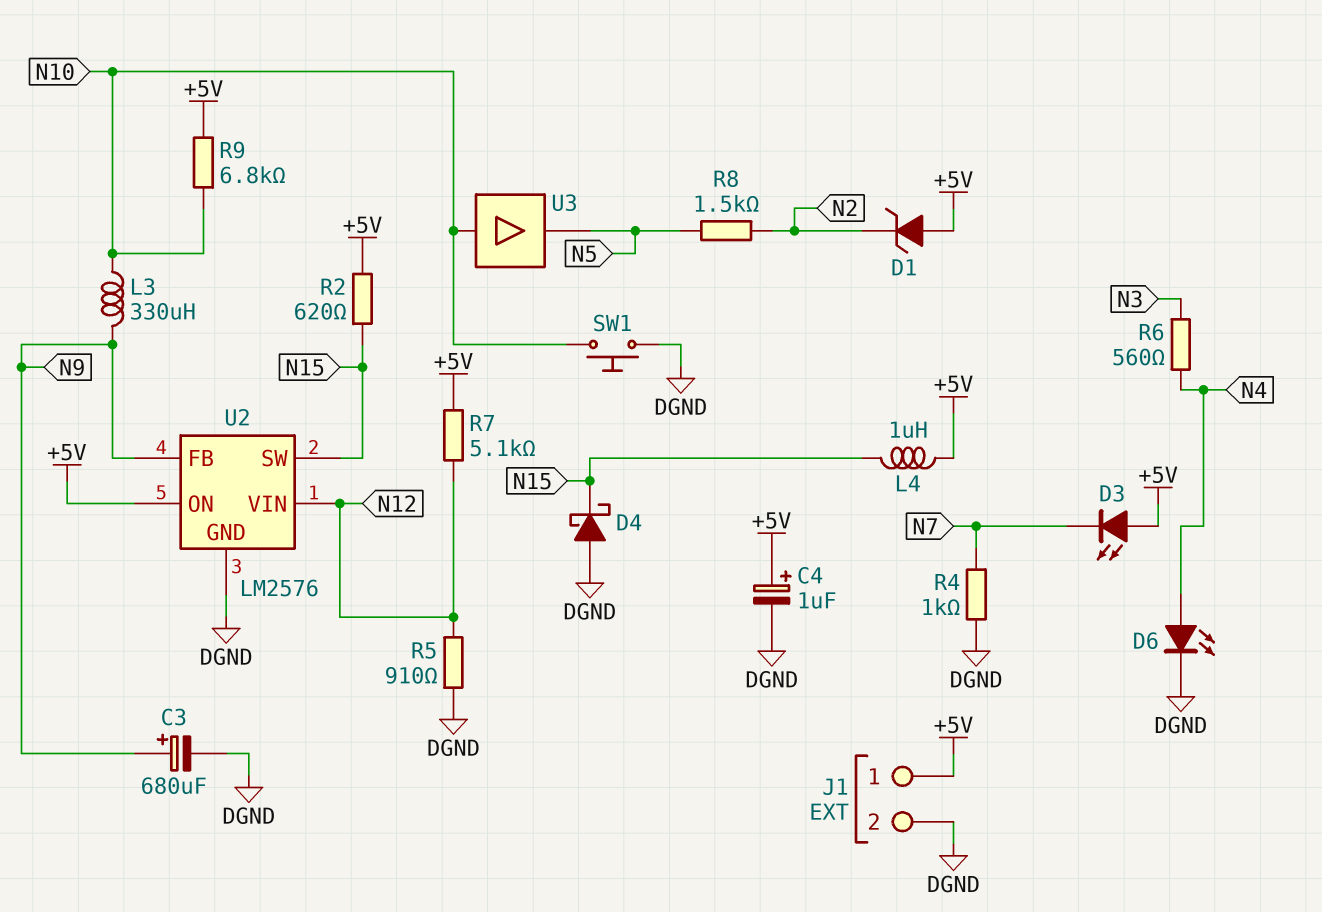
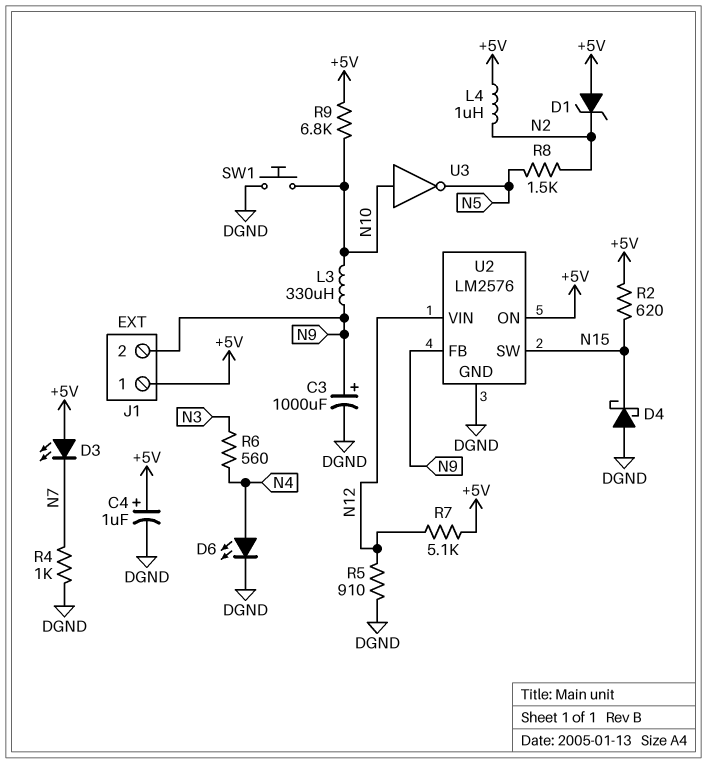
C3: 680uF (plus N9, minus DGND) -> 1000uF (plus N9, minus DGND)
J1 pin 2: DGND -> N9
L4: 1uH (+5V, N15) -> 1uH (+5V, N2)
U3: buffer (in N10, out N5) -> NOT (in N10, out N5)

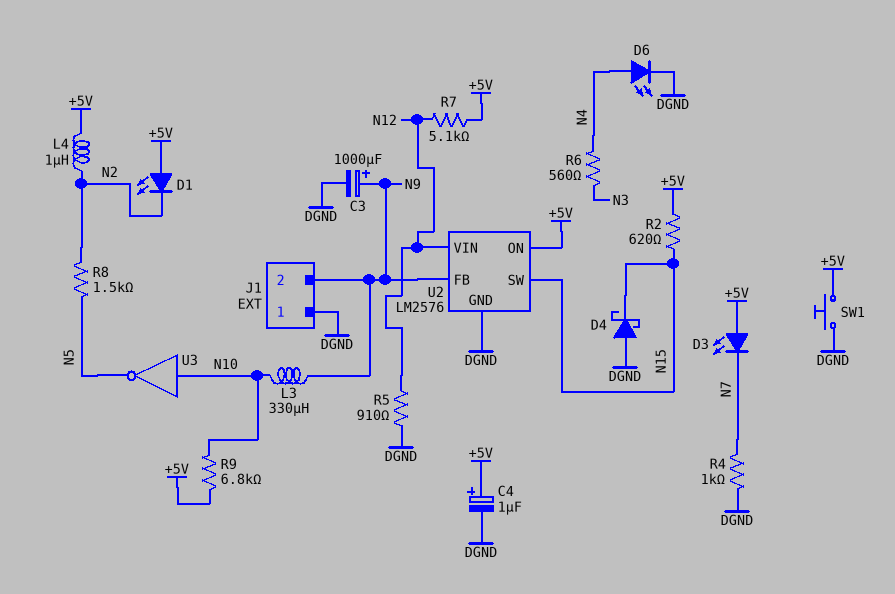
D1: zener (A +5V, K N2) -> LED (A +5V, K N2)
J1 pin 1: +5V -> DGND
SW1: button (DGND, N10) -> button (+5V, DGND)

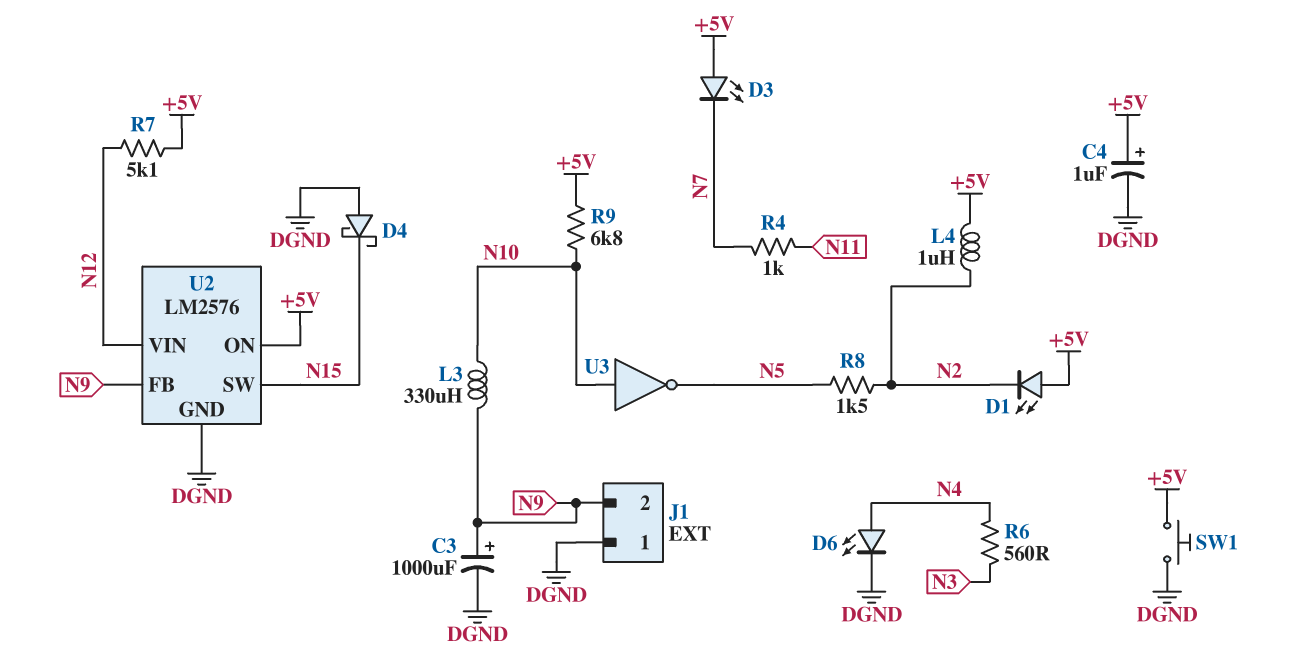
R2: 620 (+5V, N15) -> none
R4: 1k (DGND, N7) -> 1k (N7, N11)
R5: 910 (DGND, N12) -> none

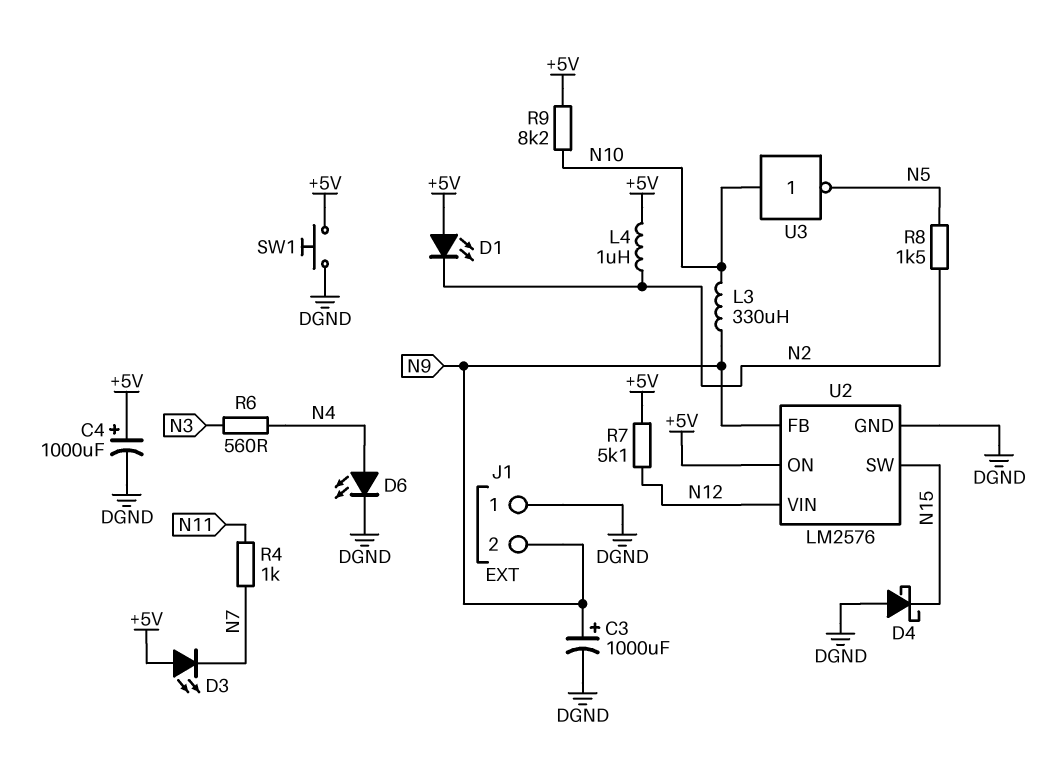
C4: 1uF (plus +5V, minus DGND) -> 1000uF (plus +5V, minus DGND)
R9: 6.8k (+5V, N10) -> 8.2k (+5V, N10)

